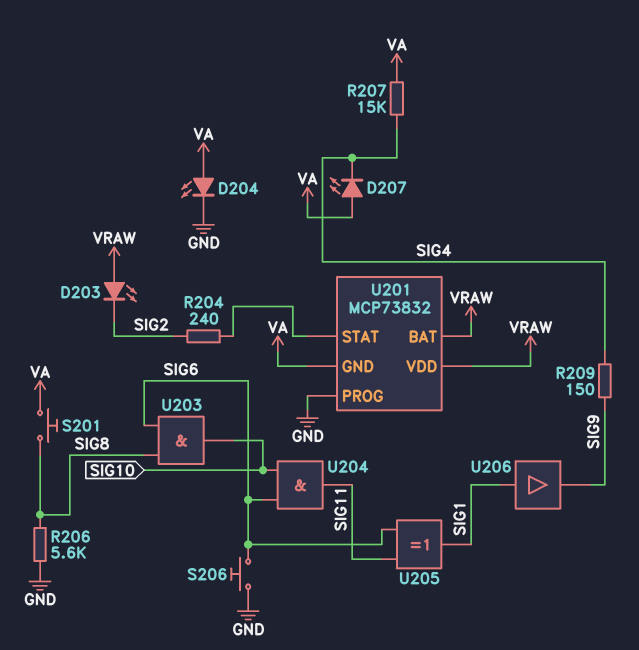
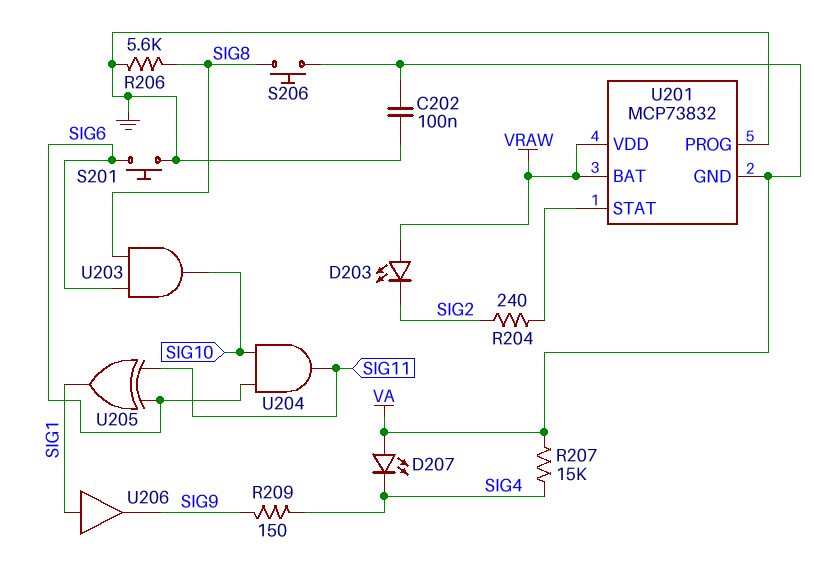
C202: none -> 100nF (GND, VA)
D204: LED (A VA, K GND) -> none
S201: button (SIG8, VA) -> button (GND, SIG6)
S206: button (GND, SIG6) -> button (SIG8, VA)

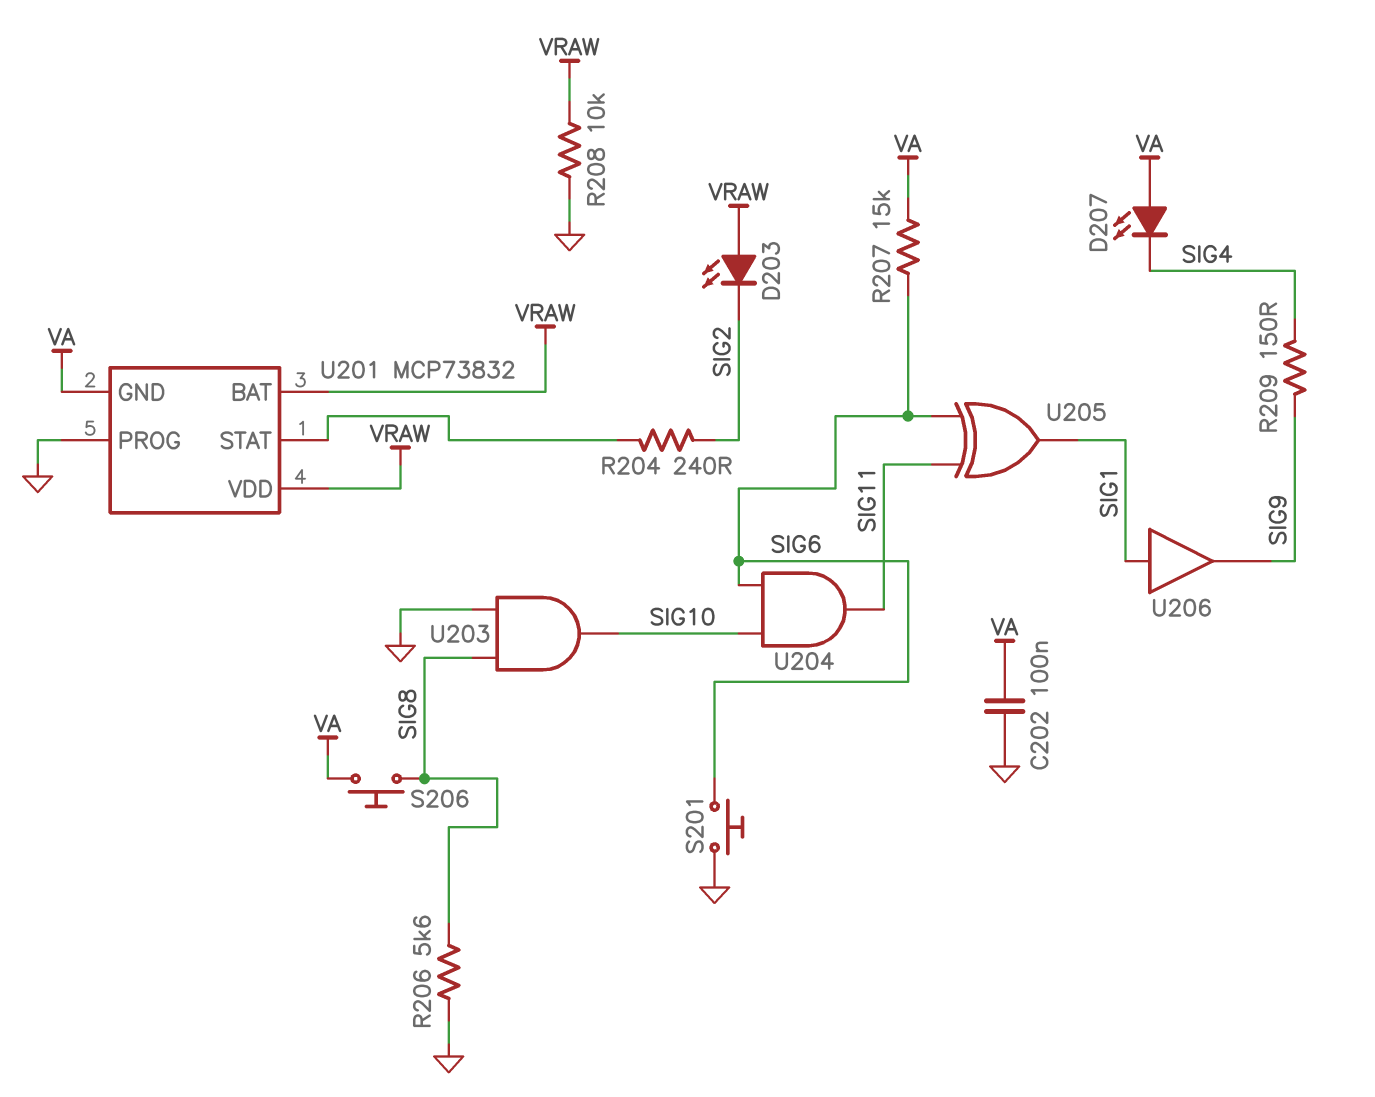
R207: 15k (SIG4, VA) -> 15k (SIG6, VA)
R208: none -> 10k (GND, VRAW)
U203: AND (in SIG6, in SIG8, out SIG10) -> AND (in GND, in SIG8, out SIG10)

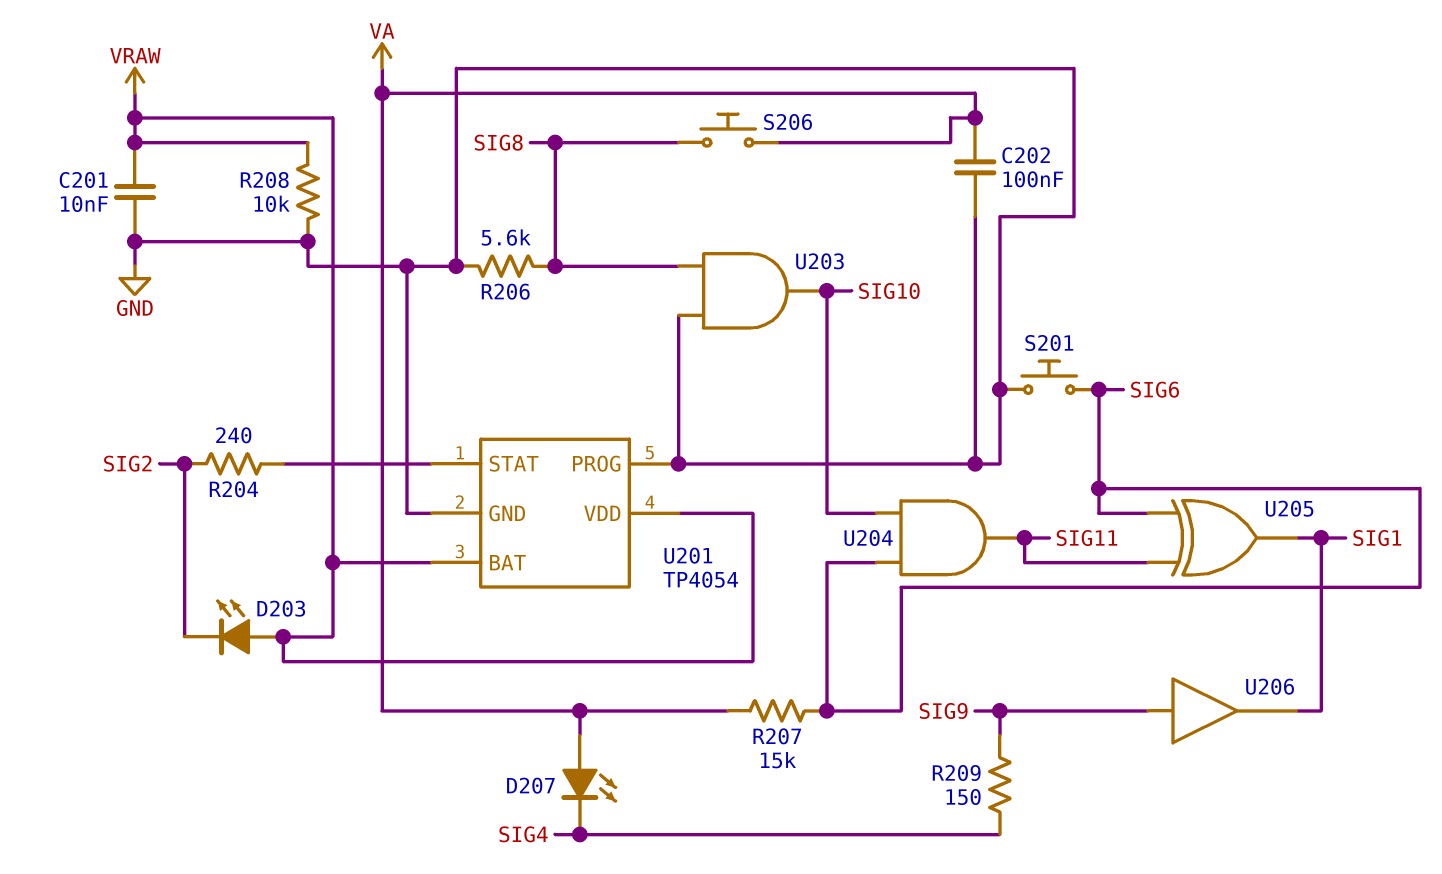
C201: none -> 10nF (GND, VRAW)
U201: MCP73832 -> TP4054
U201 pin GND: VA -> GND
U206: buffer (in SIG1, out SIG9) -> buffer (in SIG9, out SIG1)

